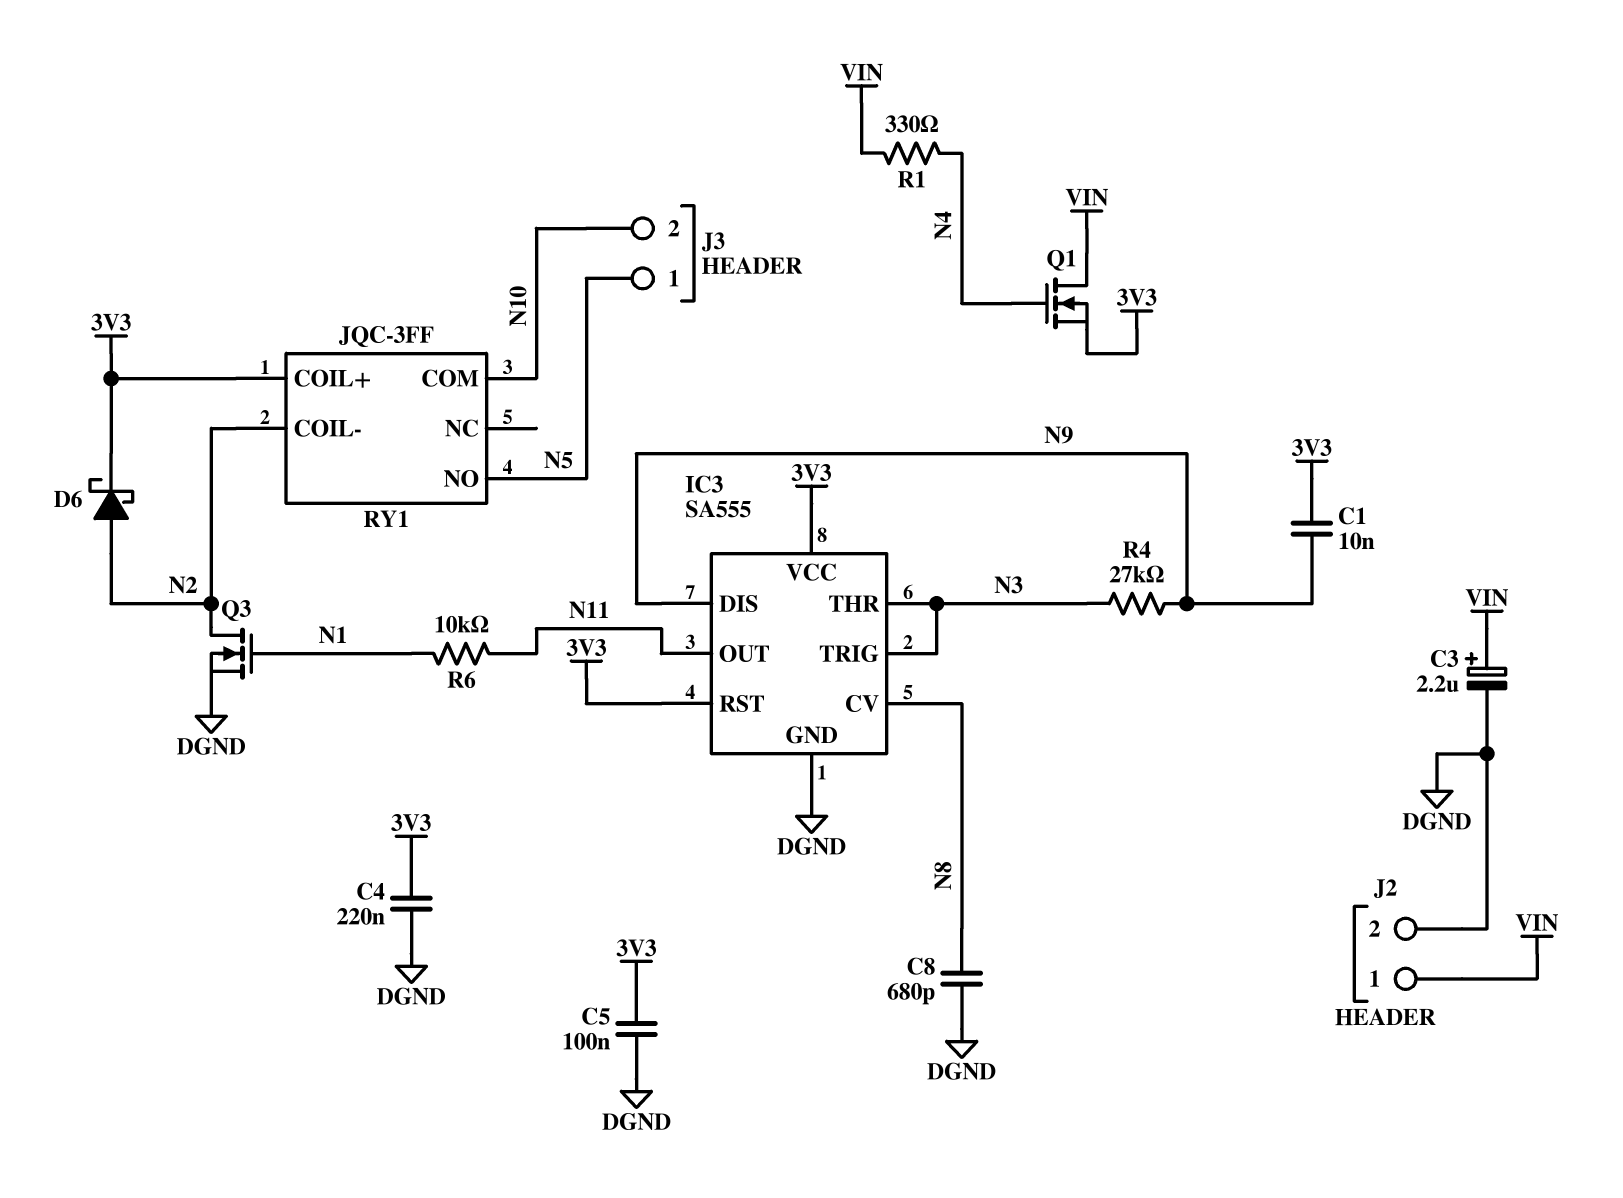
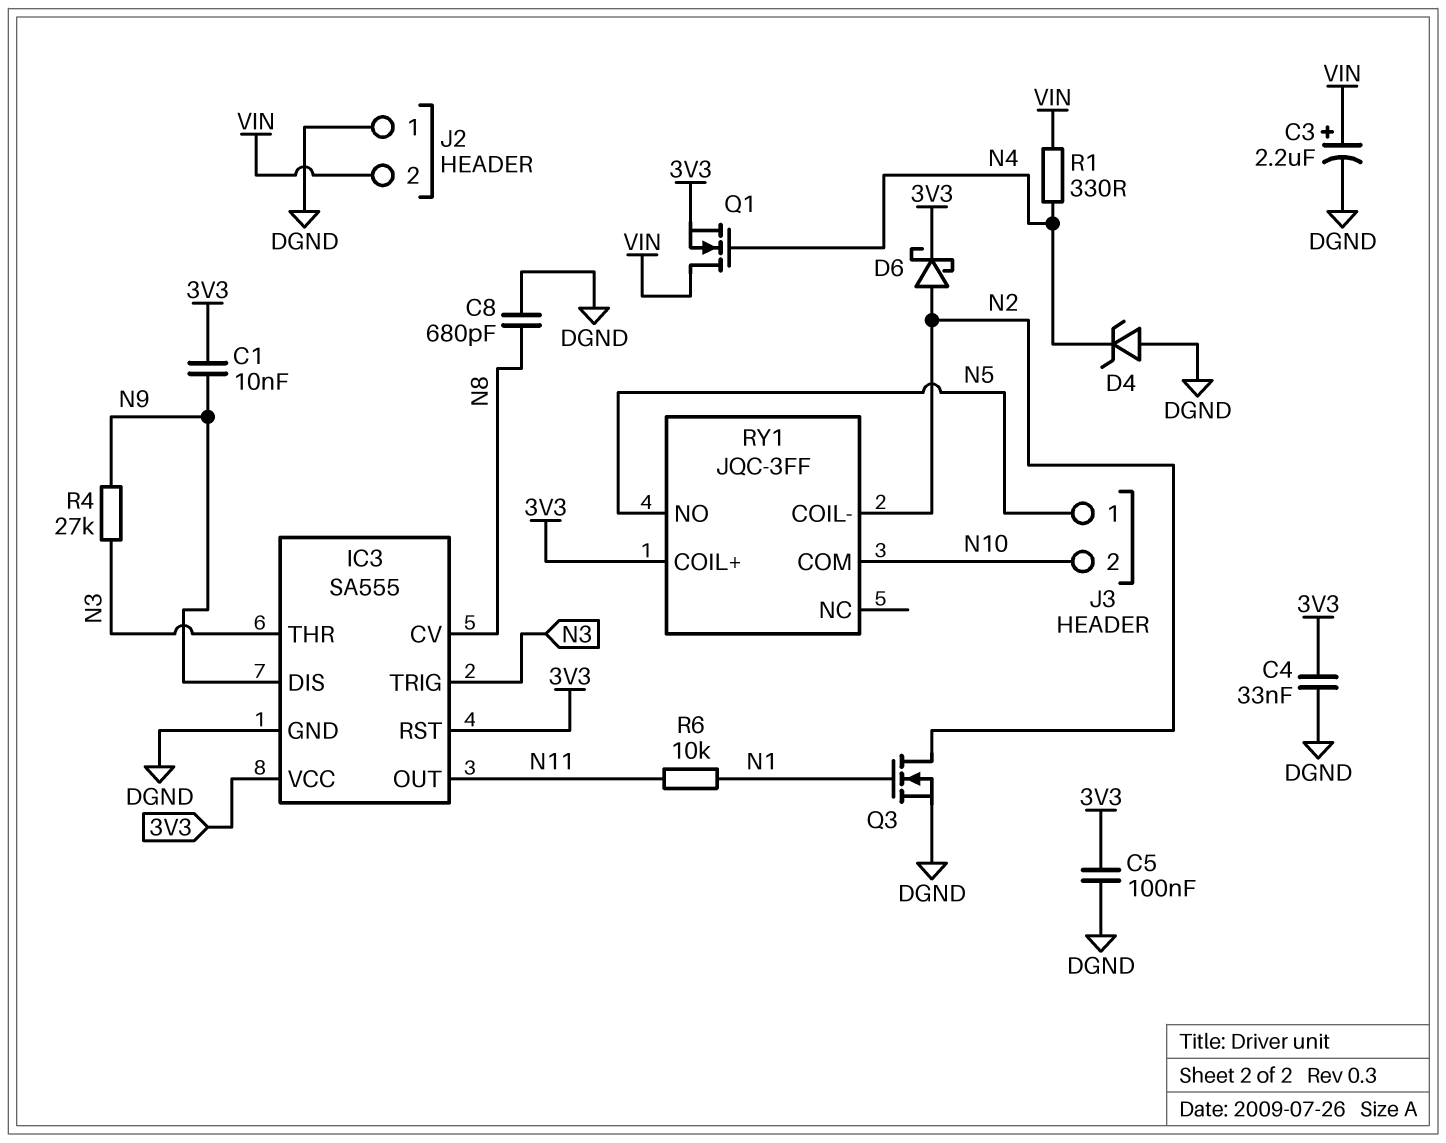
C4: 220nF (3V3, DGND) -> 33nF (3V3, DGND)
D4: none -> zener (A DGND, K N4)
J2 pin 1: VIN -> DGND
J2 pin 2: DGND -> VIN

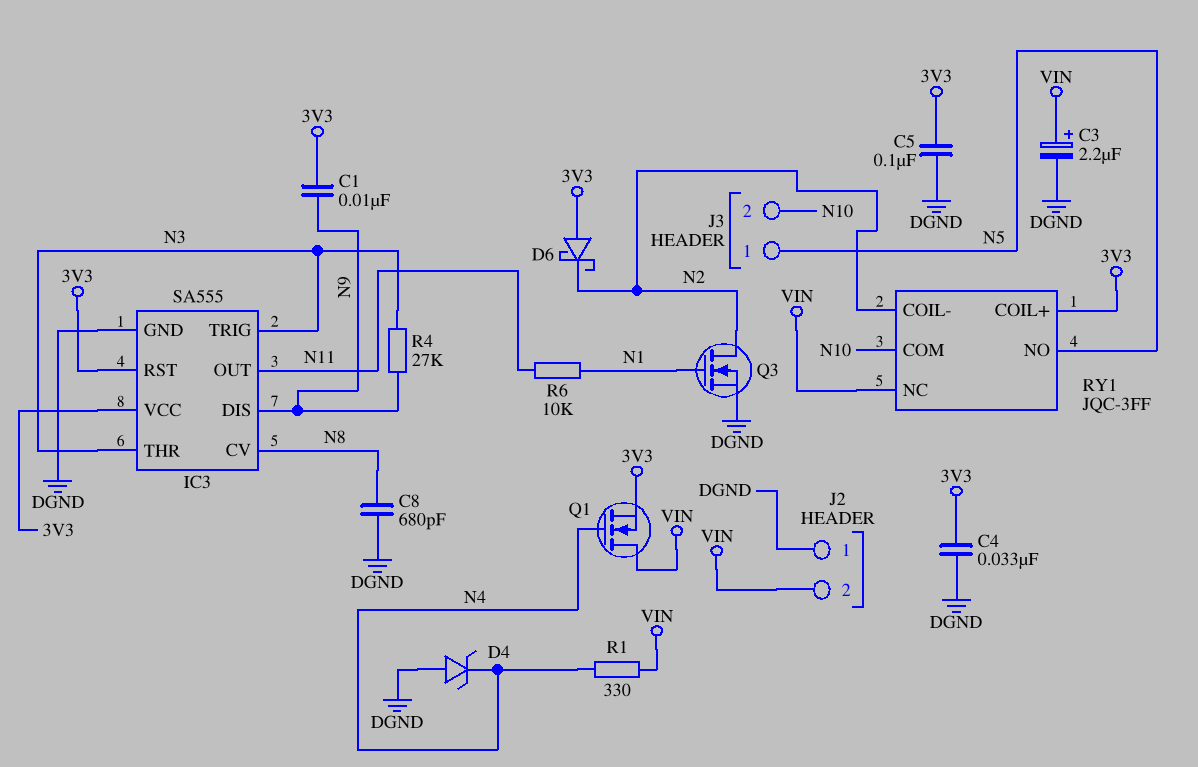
D6: schottky (A N2, K 3V3) -> schottky (A 3V3, K N2)
RY1 pin NC: none -> VIN

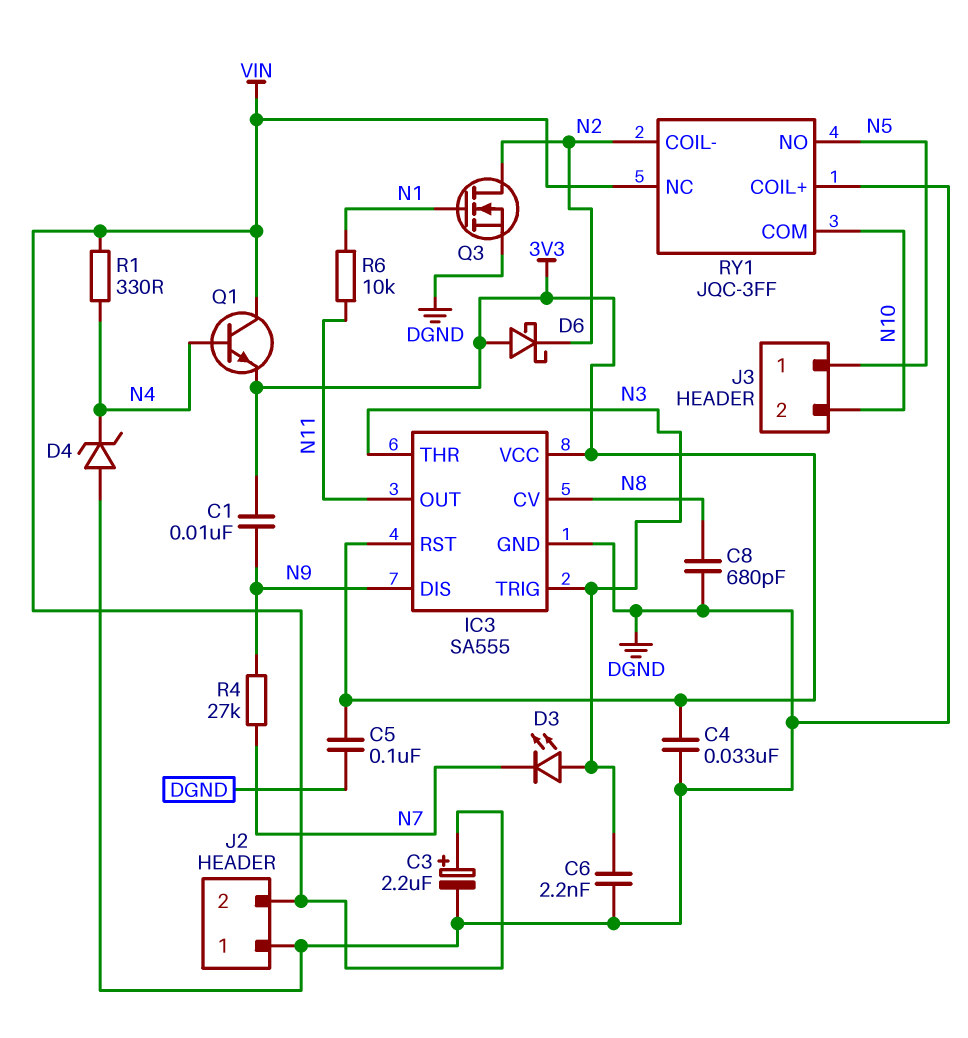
C6: none -> 2.2nF (DGND, N3)
D3: none -> LED (A N3, K N7)
Q1: NMOS (G N4, D VIN, S 3V3) -> NPN (B N4, C VIN, E 3V3)
R4: 27k (N3, N9) -> 27k (N7, N9)
RY1 pin COIL+: 3V3 -> DGND

